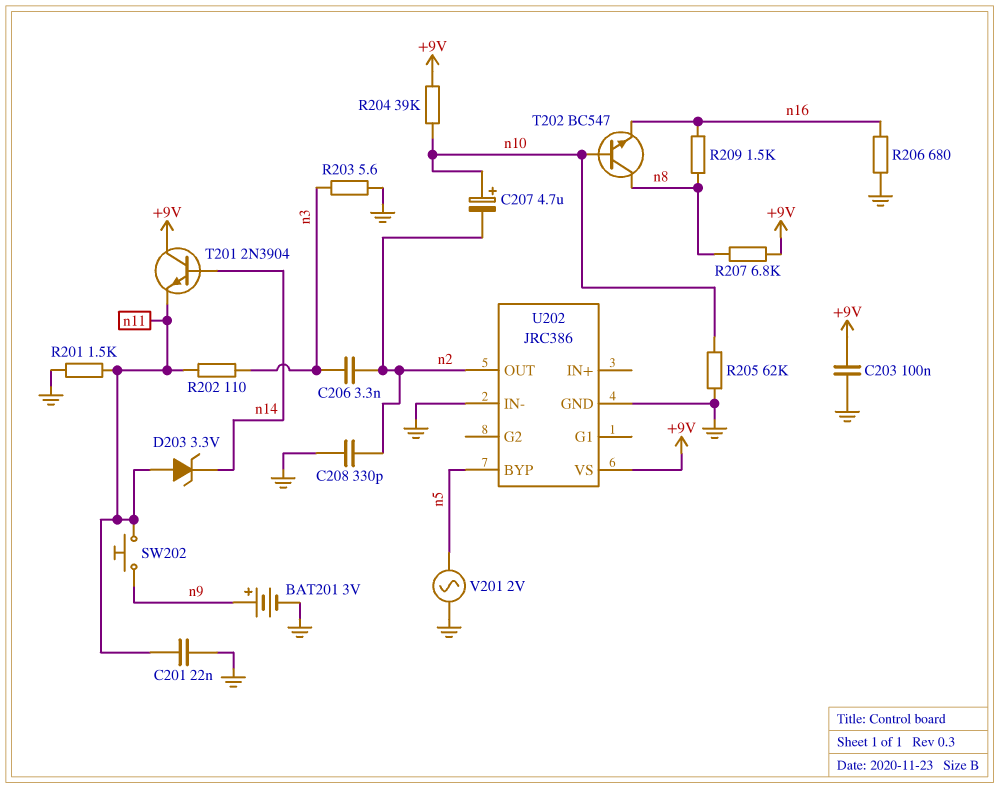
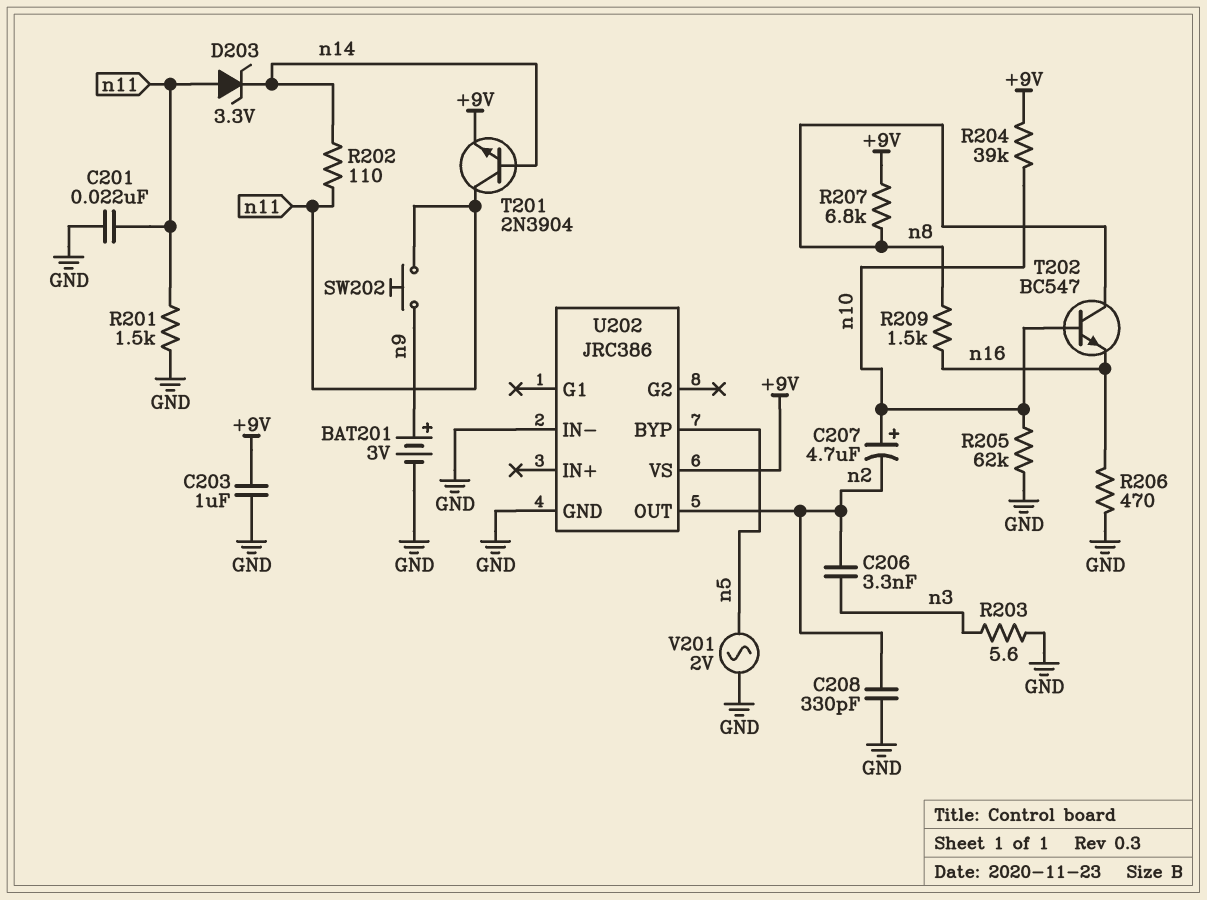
C203: 100nF (+9V, GND) -> 1uF (+9V, GND)
R202: 110 (n3, n11) -> 110 (n11, n14)
R206: 680 (GND, n16) -> 470 (GND, n16)
T201: NPN 2N3904 (B n14, C +9V, E n11) -> NPN 2N3904 (B n14, C n11, E +9V)

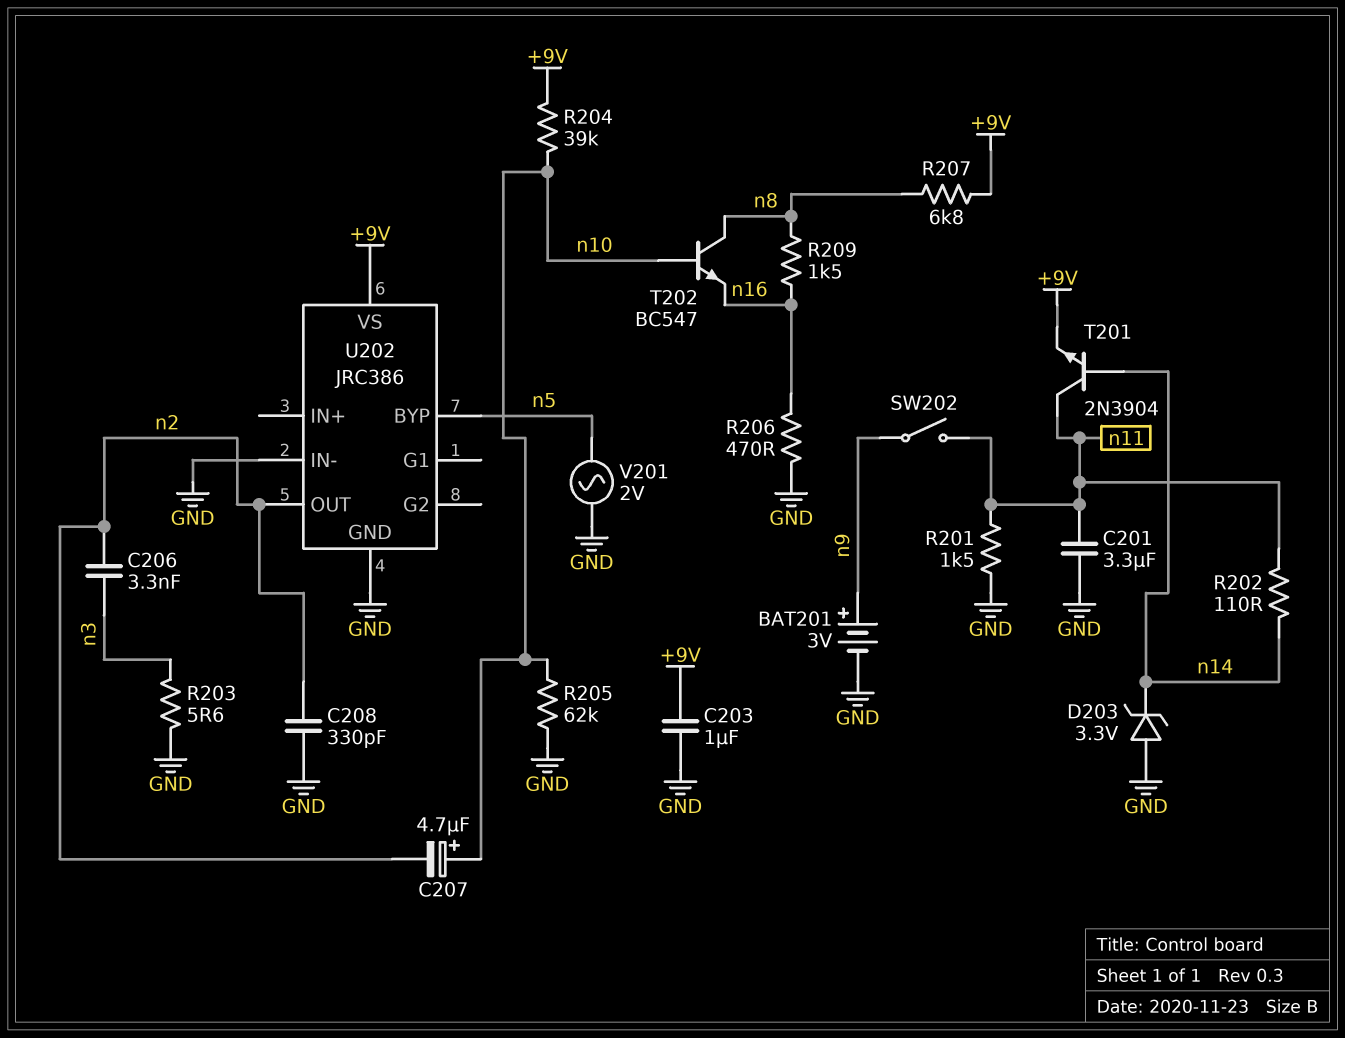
C201: 22nF (GND, n11) -> 3.3uF (GND, n11)
D203: zener 3.3V (A n11, K n14) -> zener 3.3V (A GND, K n14)
SW202: button (n9, n11) -> switch (n9, n11)

